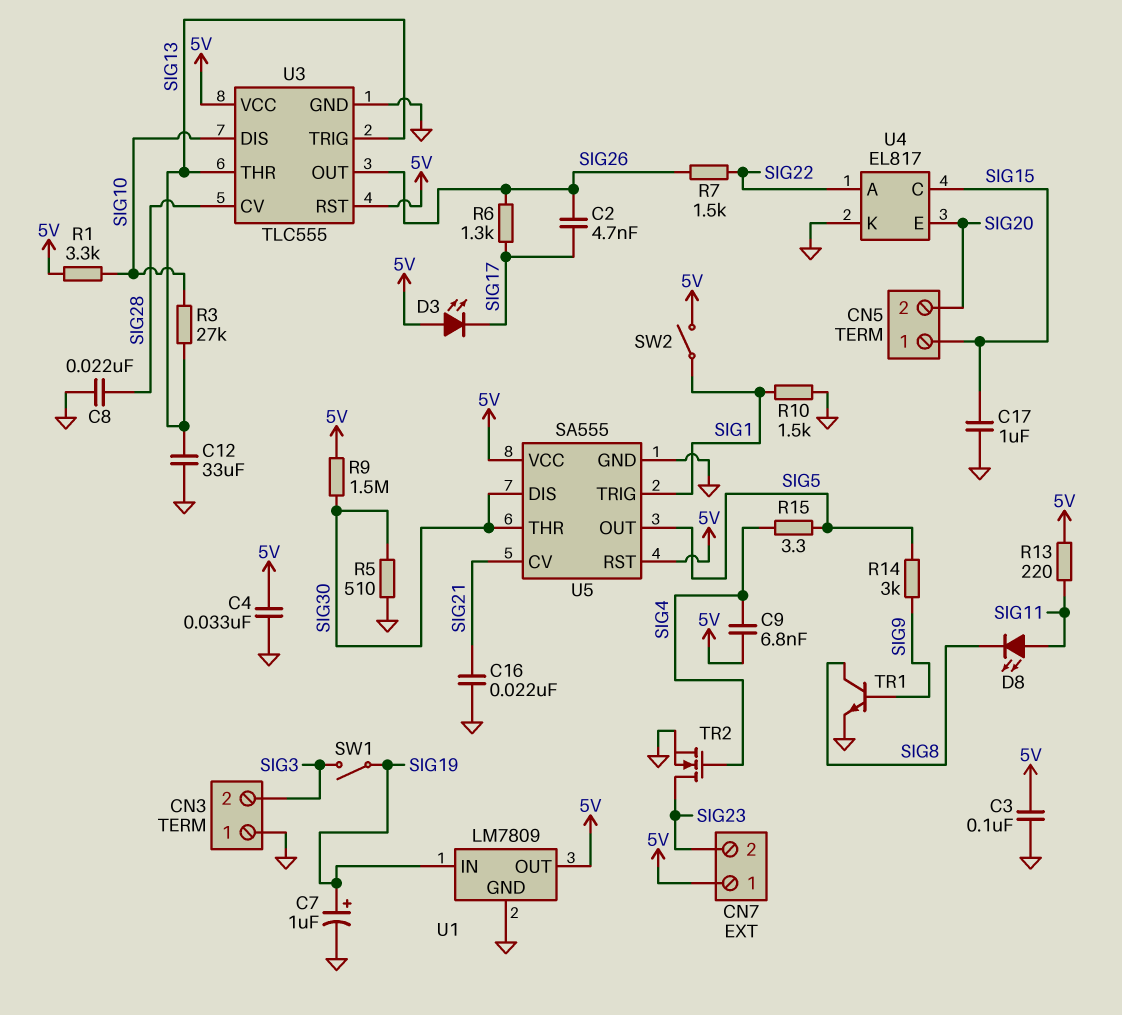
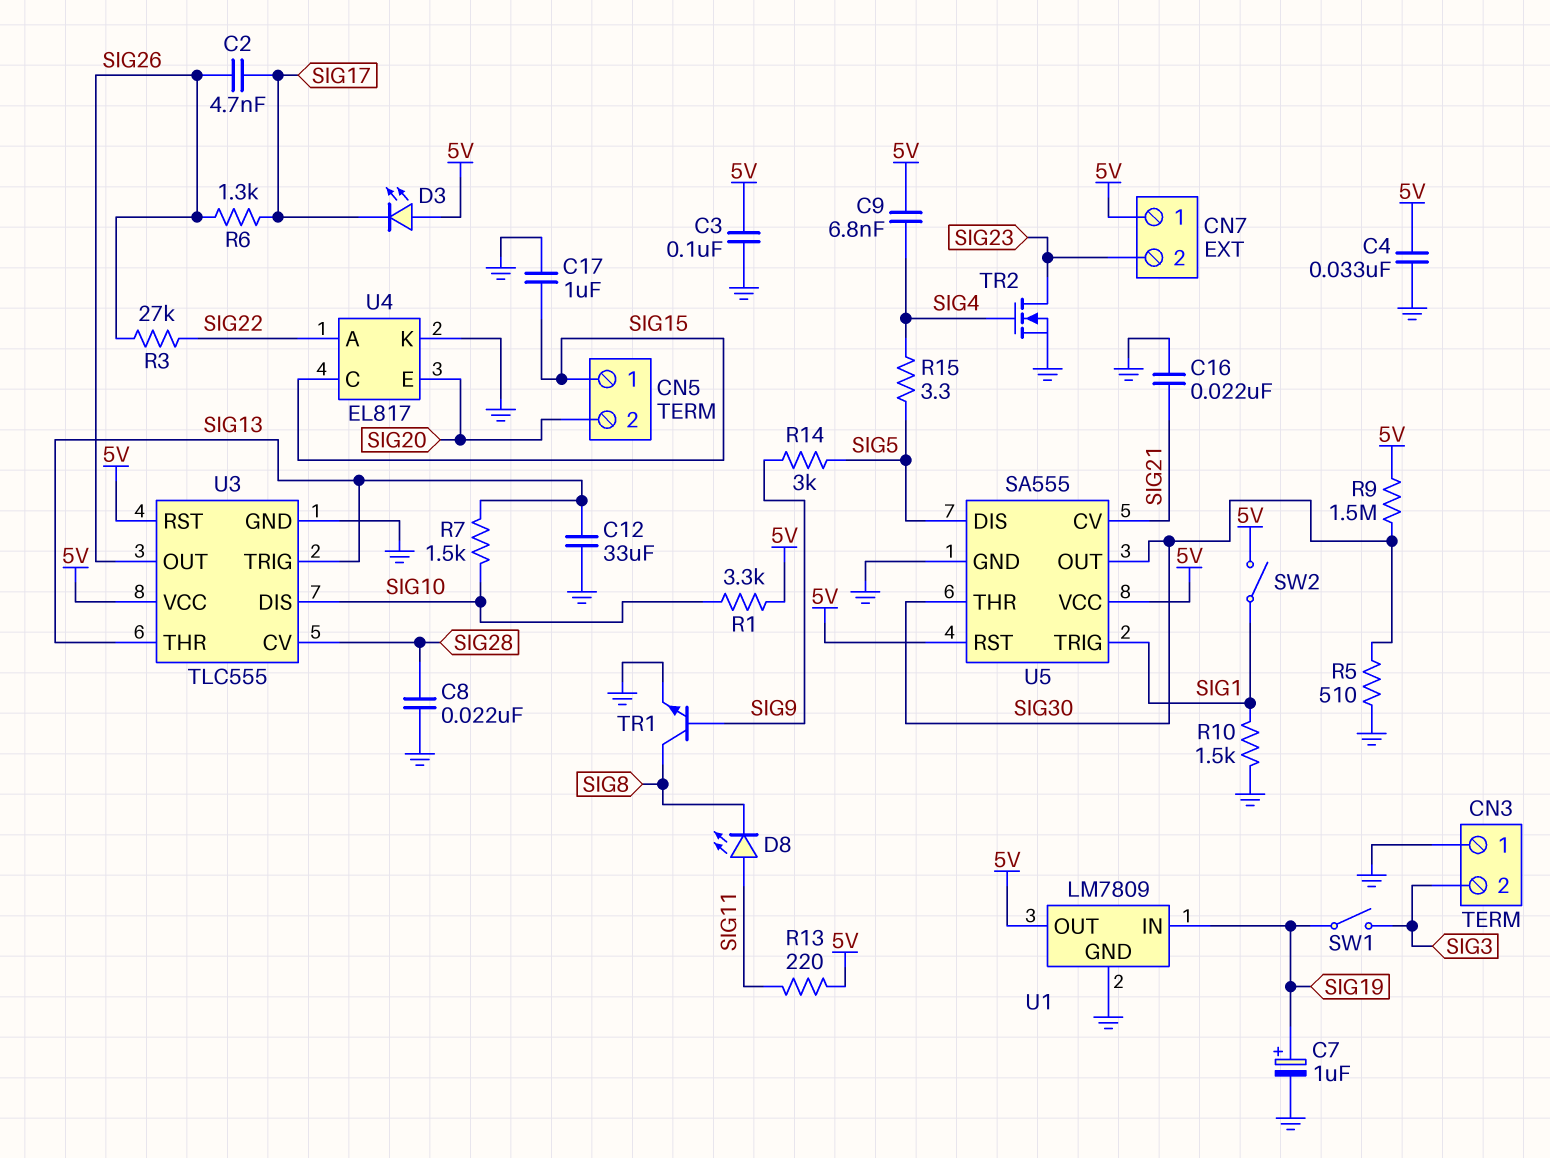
R3: 27k (SIG10, SIG13) -> 27k (SIG22, SIG26)
R7: 1.5k (SIG22, SIG26) -> 1.5k (SIG10, SIG13)
U5 pin DIS: SIG30 -> SIG5
U5 pin OUT: SIG5 -> SIG30

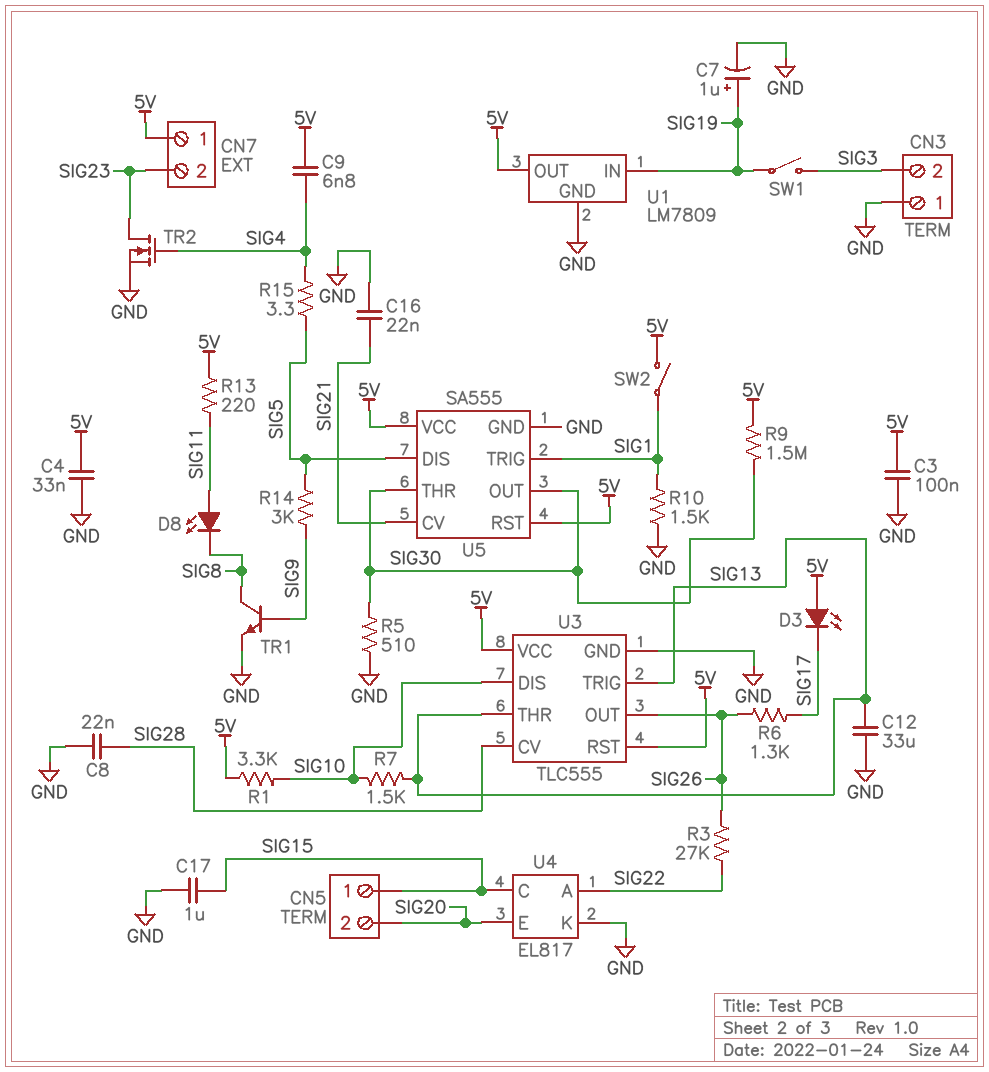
C2: 4.7nF (SIG17, SIG26) -> none

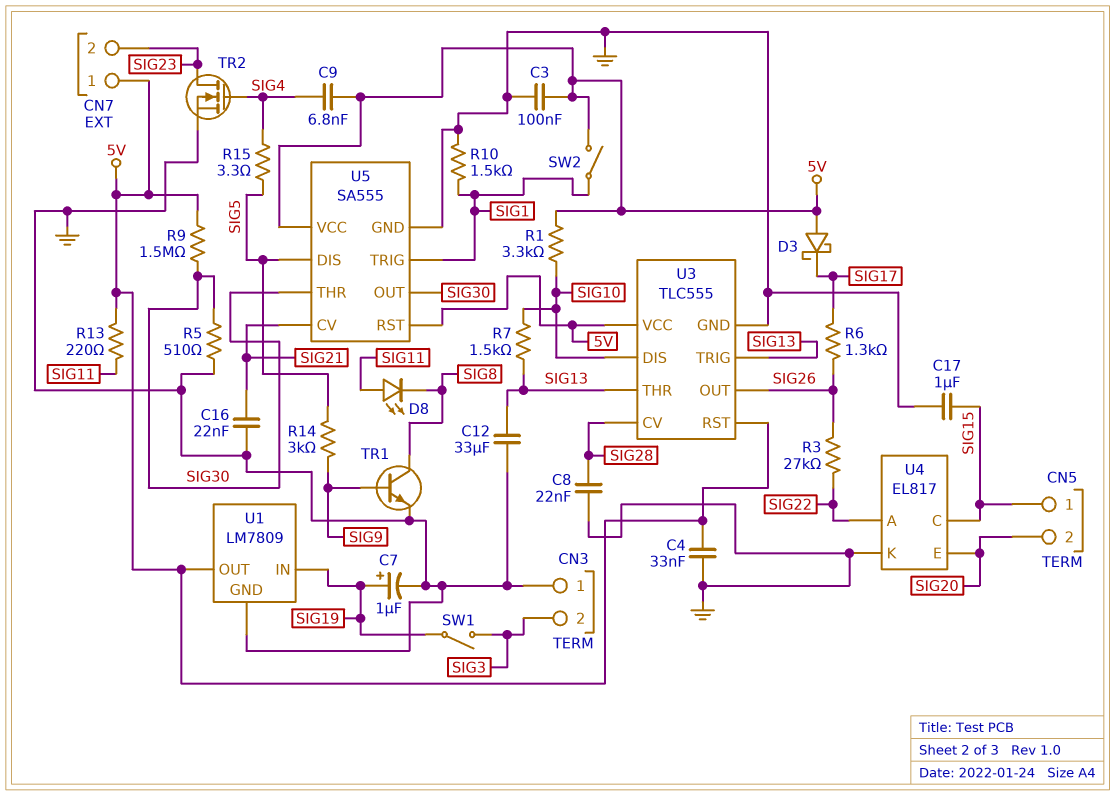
D3: LED (A 5V, K SIG17) -> schottky (A 5V, K SIG17)

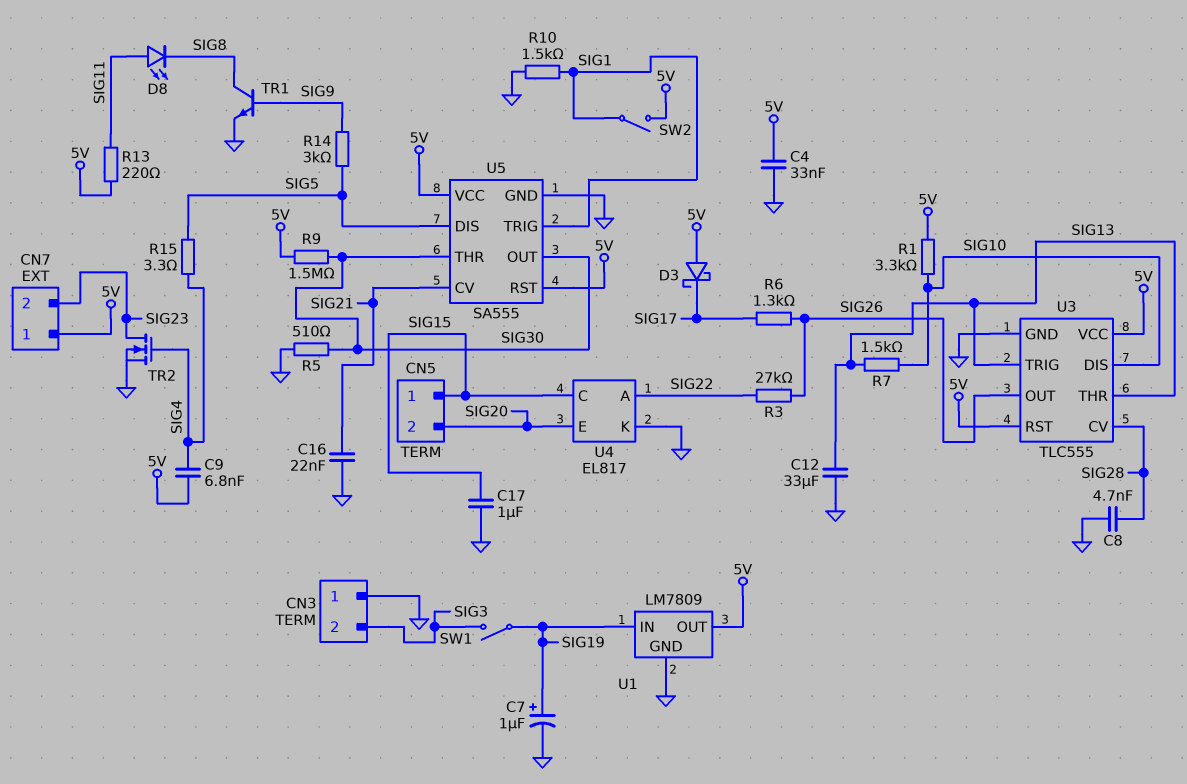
C3: 100nF (5V, GND) -> none
C8: 22nF (GND, SIG28) -> 4.7nF (GND, SIG28)

